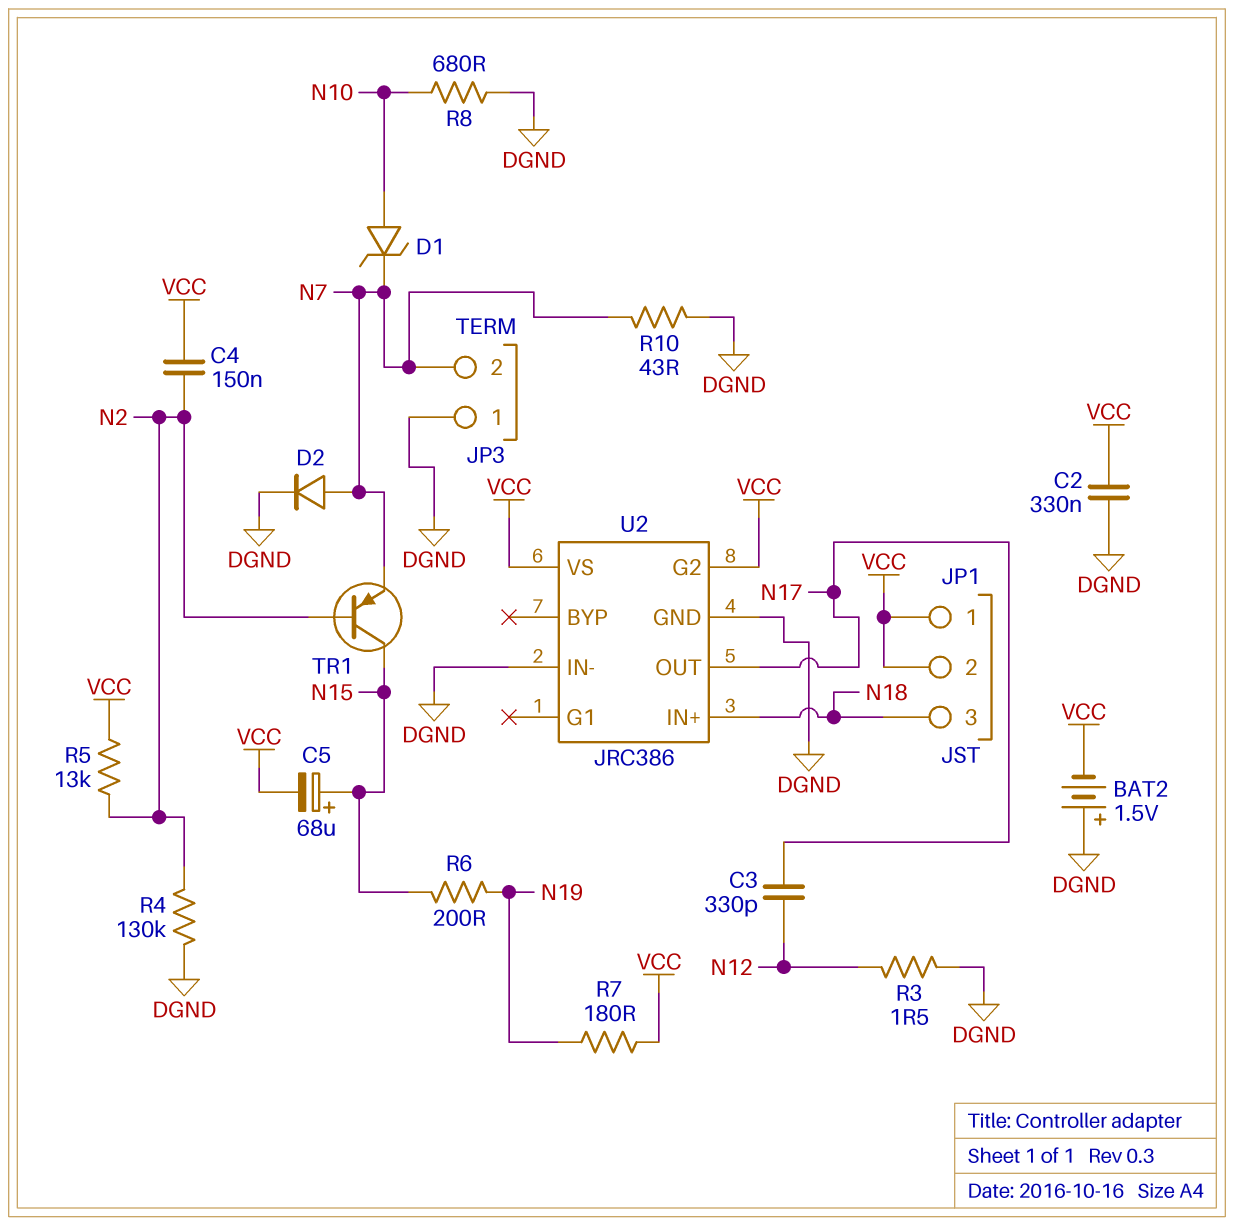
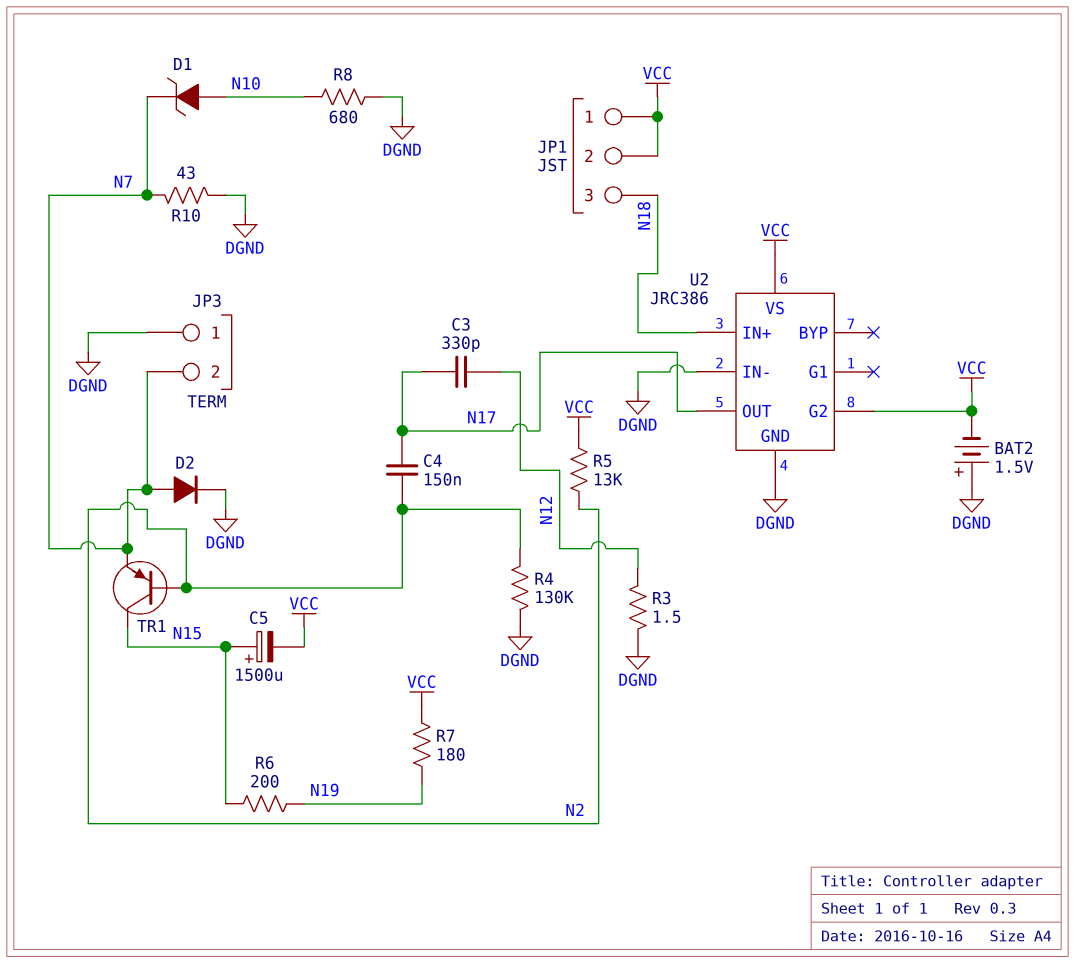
C2: 330nF (DGND, VCC) -> none
C4: 150nF (N2, VCC) -> 150nF (N2, N17)
C5: 68uF (plus N15, minus VCC) -> 1500uF (plus N15, minus VCC)

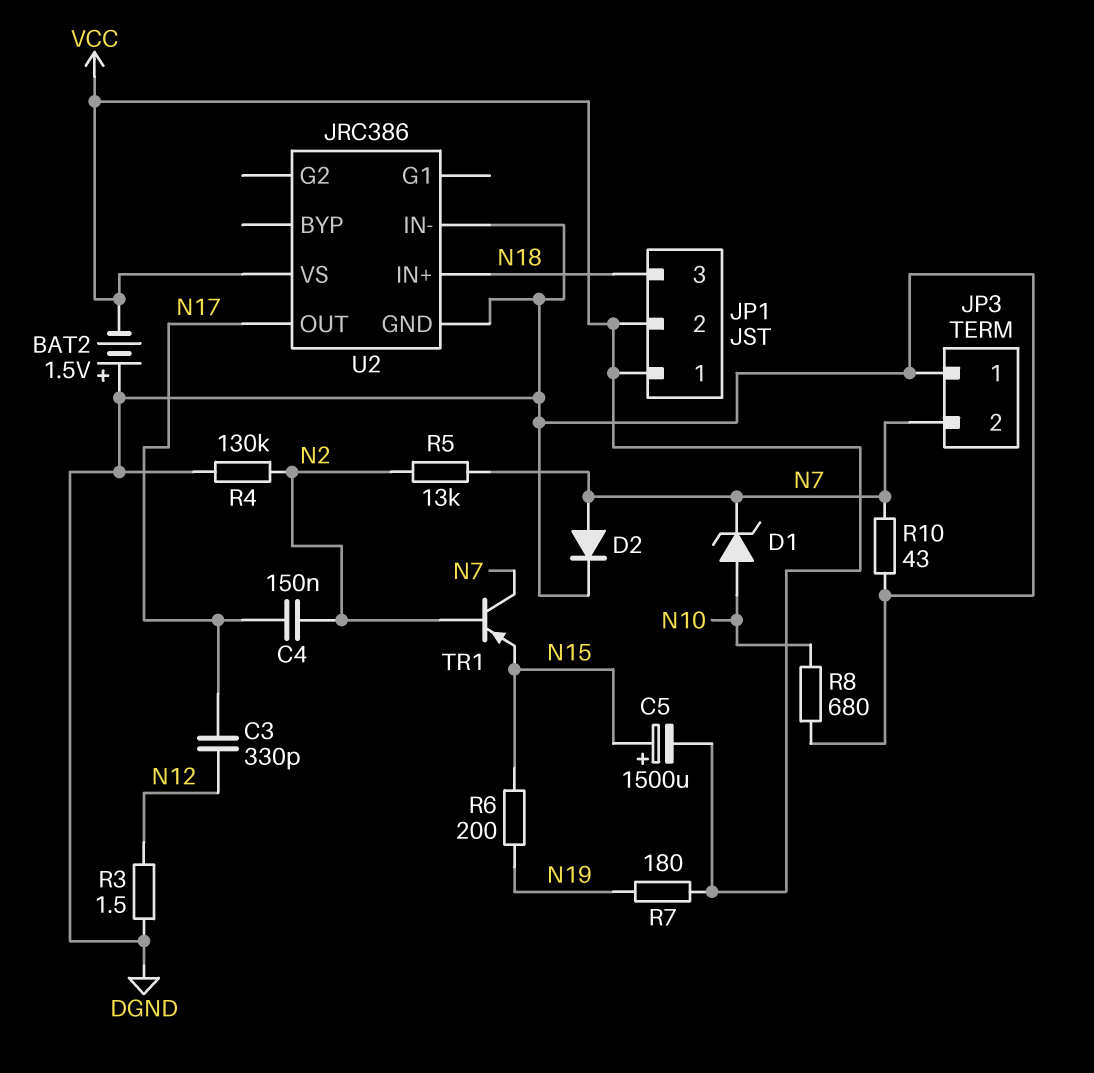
R5: 13k (N2, VCC) -> 13k (N2, N7)
TR1: PNP (B N2, C N15, E N7) -> PNP (B N2, C N7, E N15)
U2 pin G2: VCC -> none

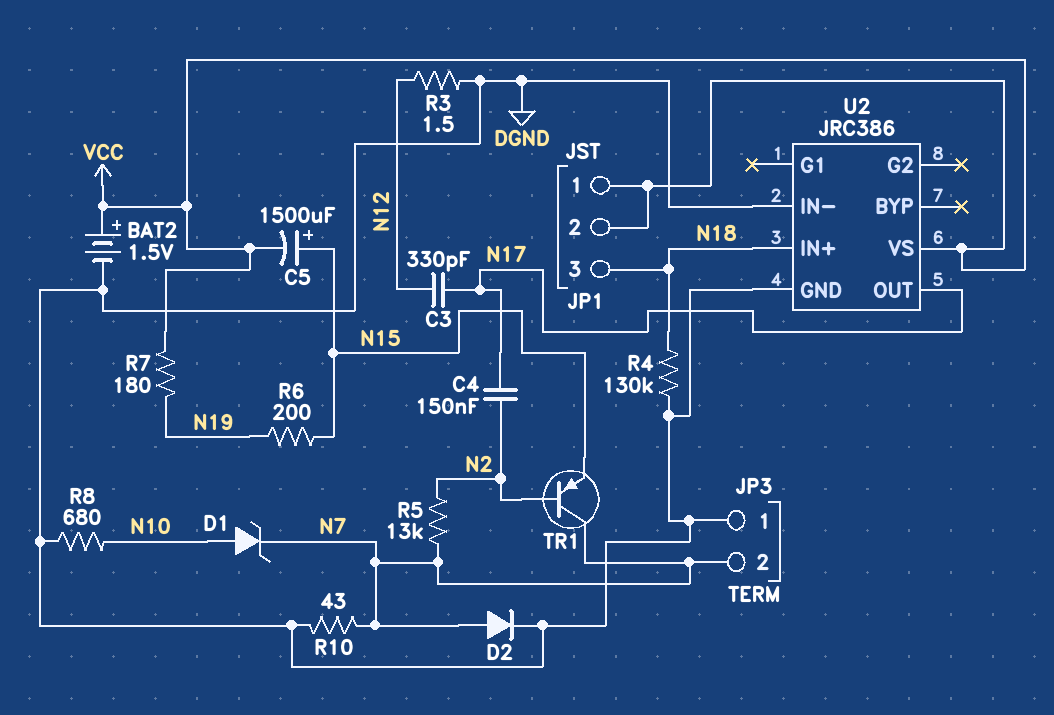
BAT2: 1.5V (plus DGND, minus VCC) -> 1.5V (plus VCC, minus DGND)
R4: 130k (DGND, N2) -> 130k (DGND, N18)

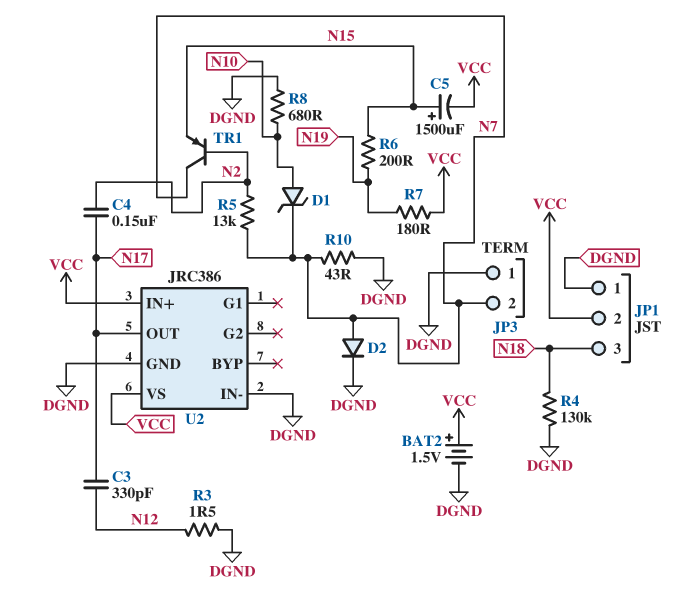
JP1 pin 1: VCC -> DGND
U2 pin IN+: N18 -> VCC

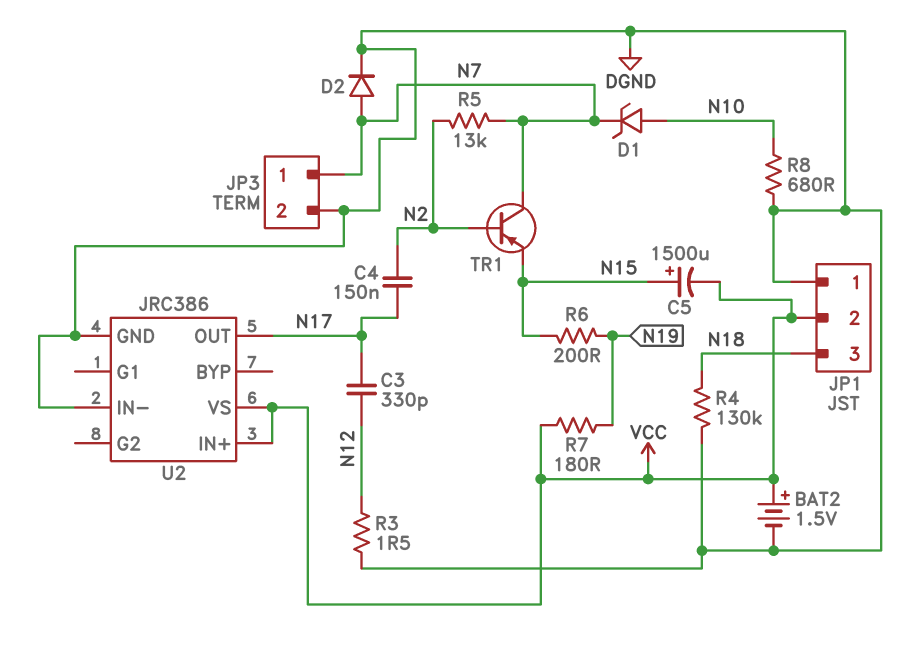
JP3 pin 1: DGND -> N7
JP3 pin 2: N7 -> DGND
R10: 43 (DGND, N7) -> none

